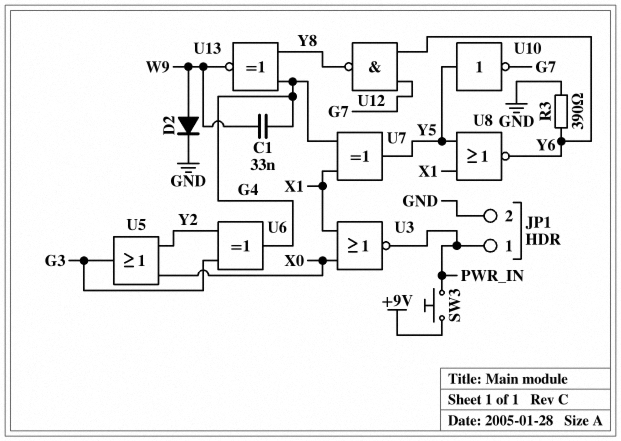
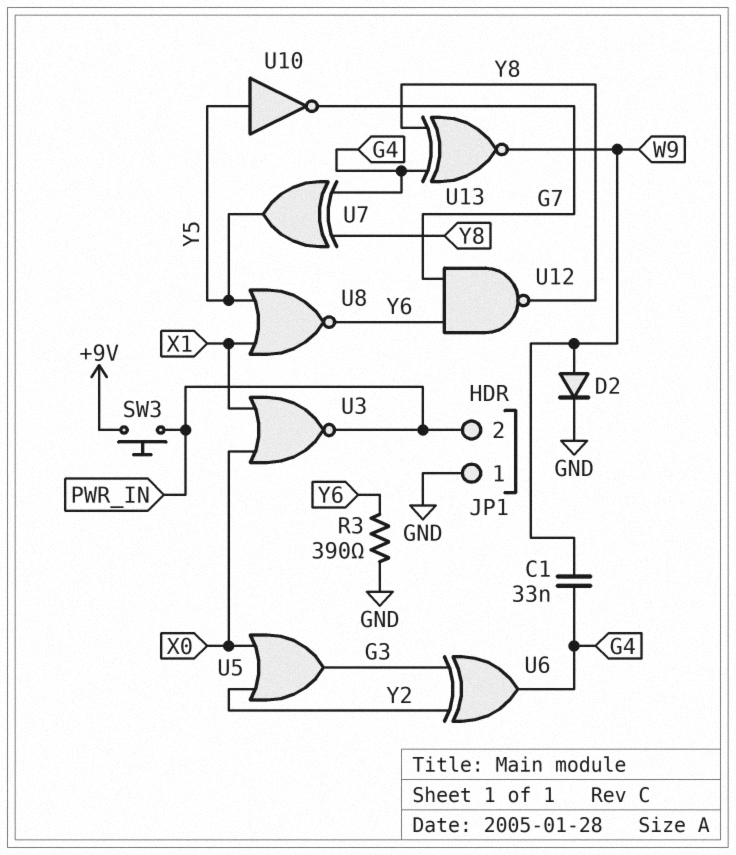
JP1 pin 1: PWR_IN -> GND
JP1 pin 2: GND -> PWR_IN
U7: XOR (in G4, in X1, out Y5) -> XOR (in G4, in Y8, out Y5)

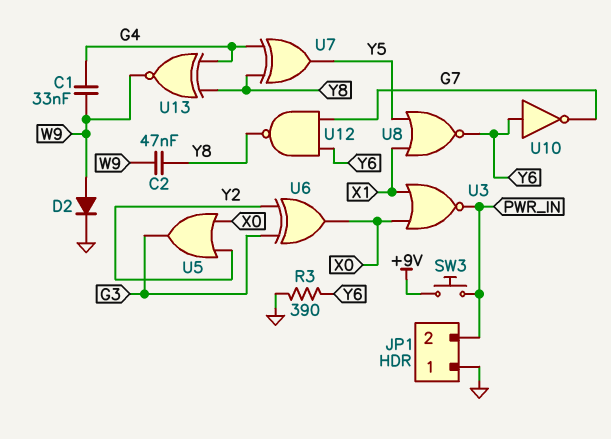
C2: none -> 47nF (W9, Y8)
U6: XOR (in G3, in Y2, out G4) -> XOR (in G3, in Y2, out X0)
U10: NOT (in Y5, out G7) -> NOT (in Y6, out G7)

